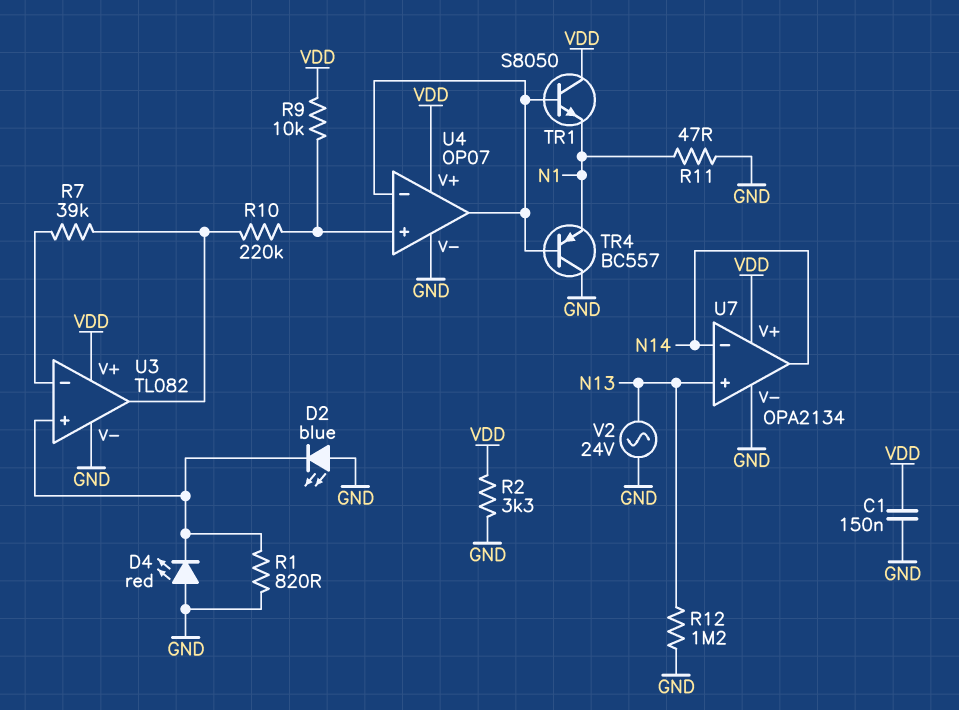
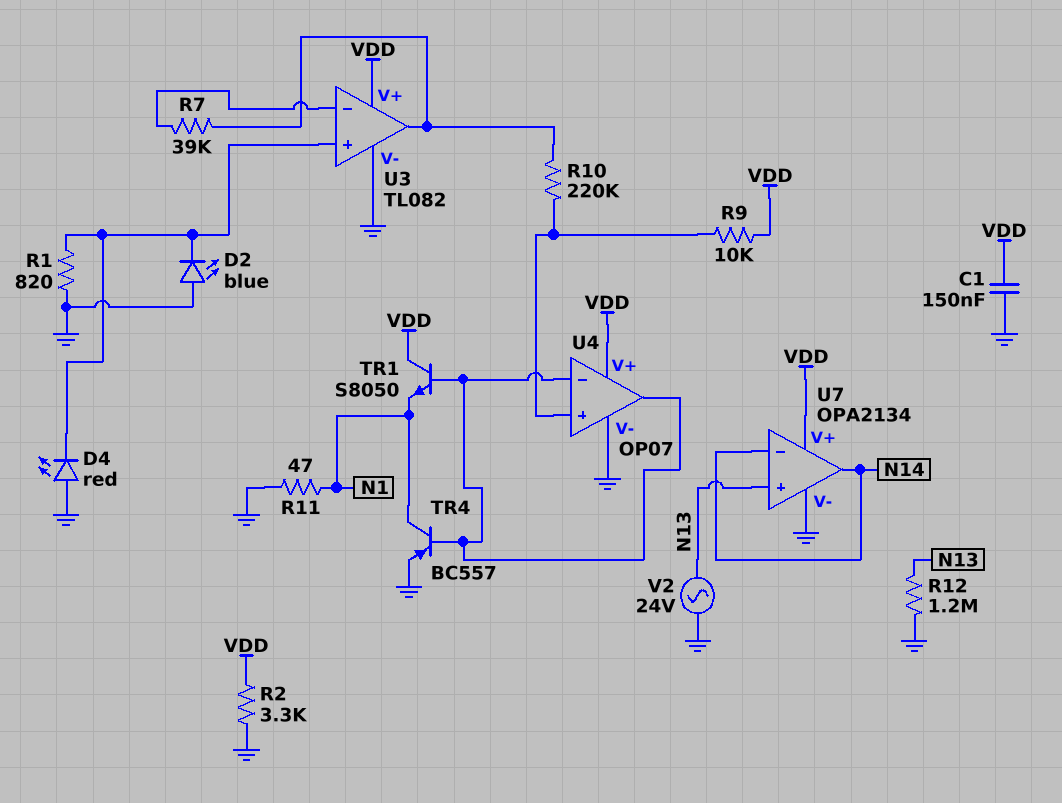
TR4: PNP BC557 (B U4/in-, C GND, E N1) -> PNP BC557 (B U4/in-, C N1, E GND)

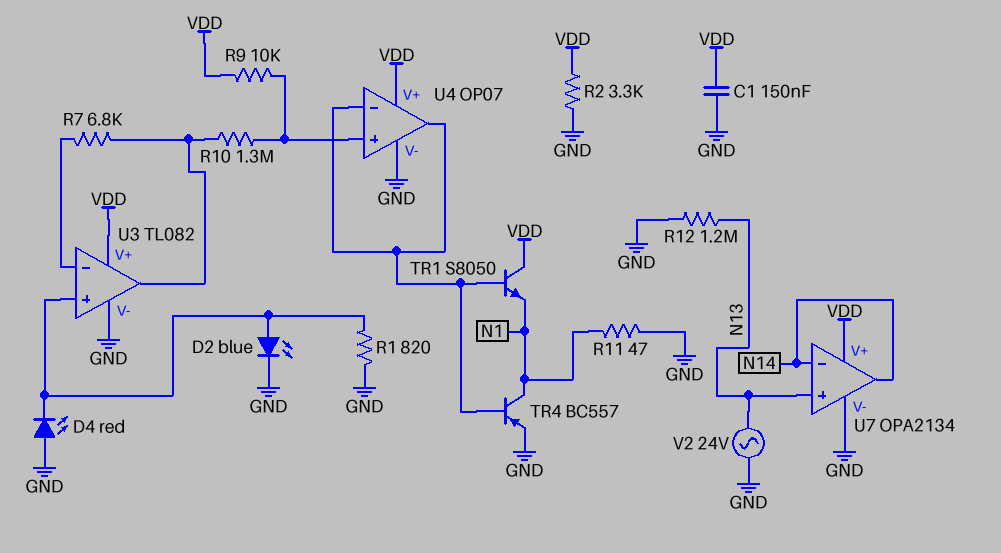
D2: LED blue (A GND, K U3/in+) -> LED blue (A U3/in+, K GND)
R7: 39k (U3/in-, U3/out) -> 6.8k (U3/in-, U3/out)
R10: 220k (U3/out, U4/in+) -> 1.3M (U3/out, U4/in+)

